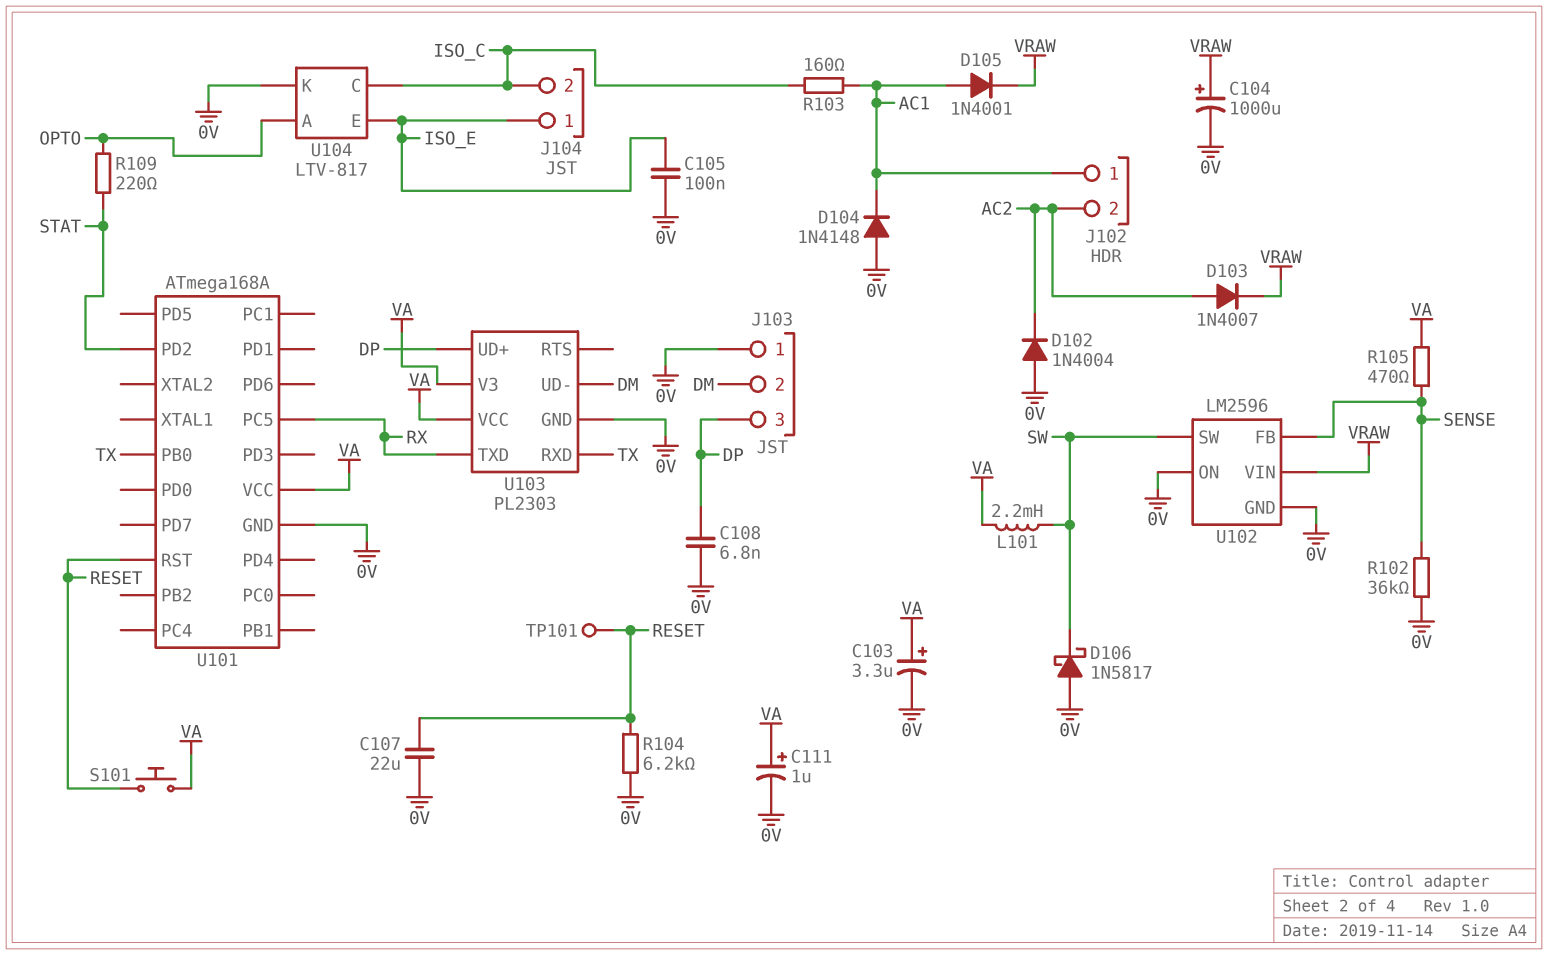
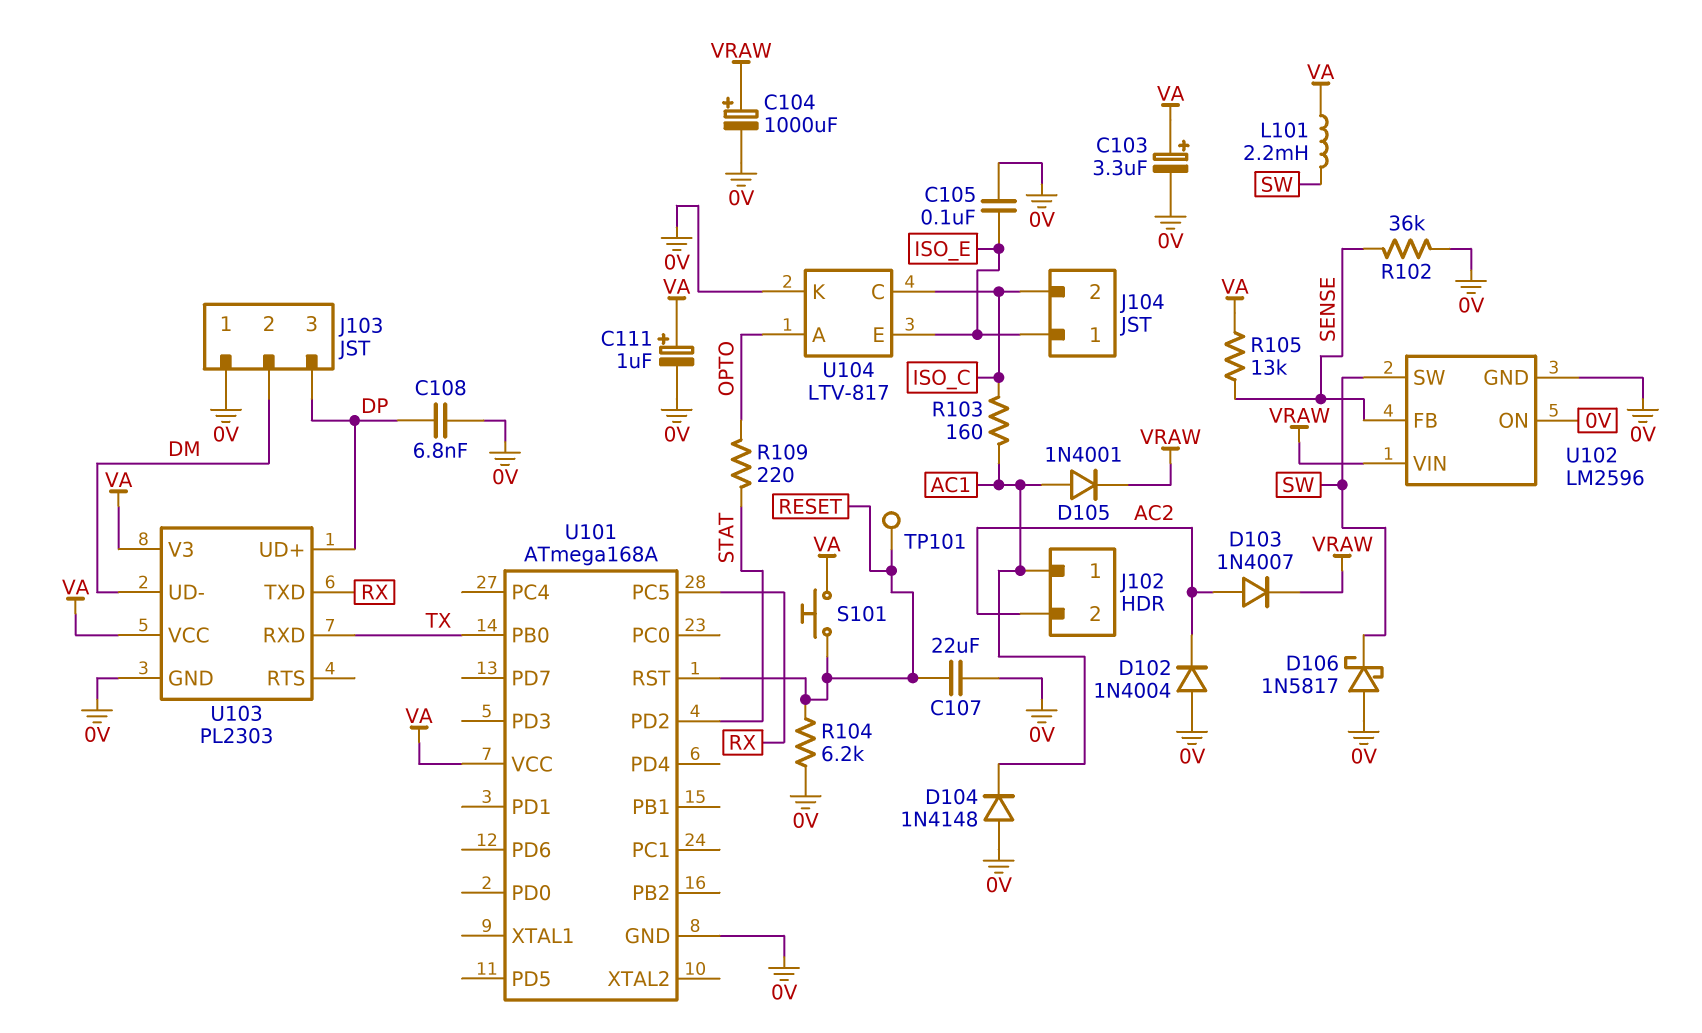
R105: 470 (SENSE, VA) -> 13k (SENSE, VA)

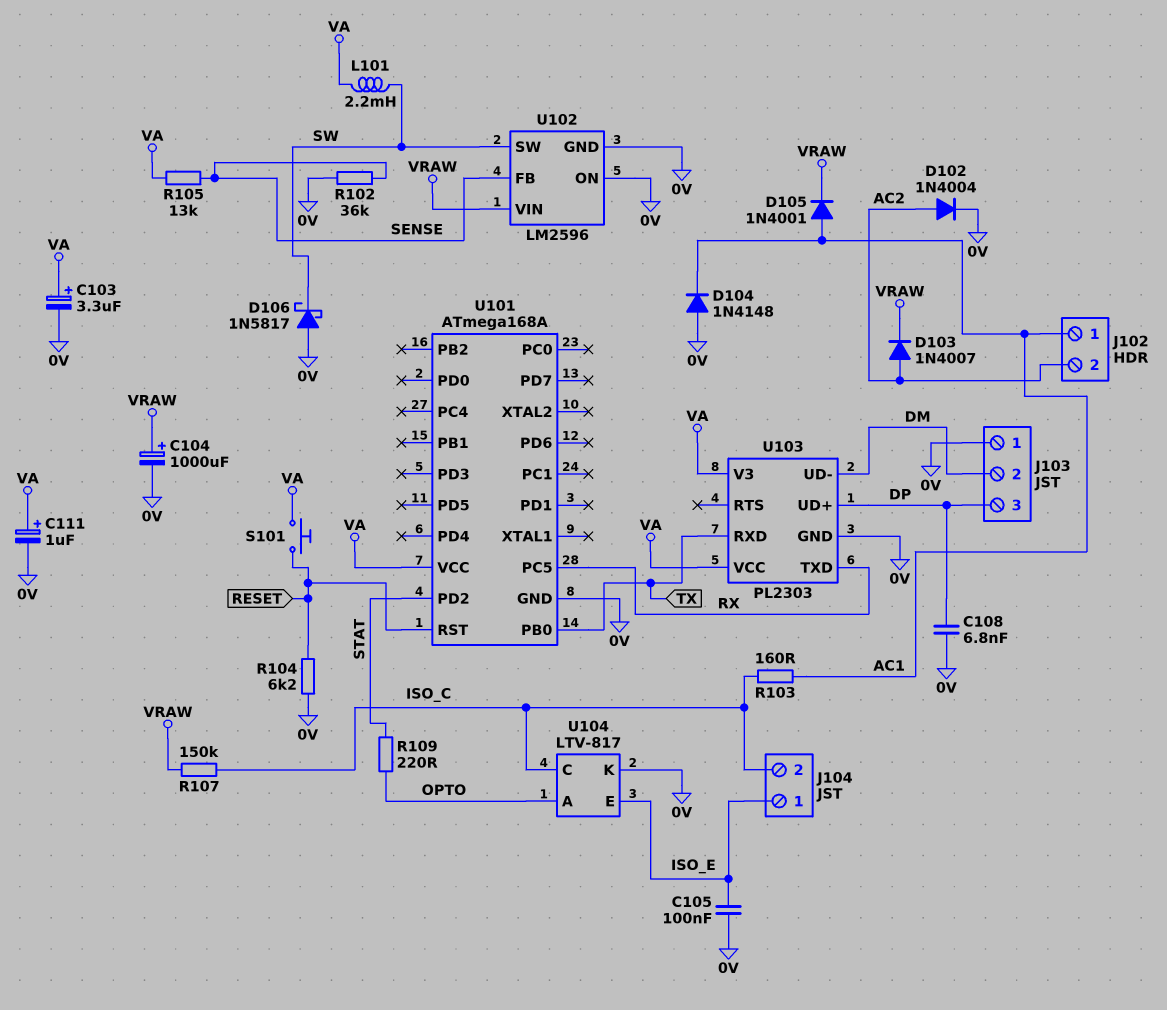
C107: 22uF (0V, RESET) -> none
D102: diode 1N4004 (A 0V, K AC2) -> diode 1N4004 (A AC2, K 0V)
R107: none -> 150k (ISO_C, VRAW)
TP101: test point (RESET) -> none

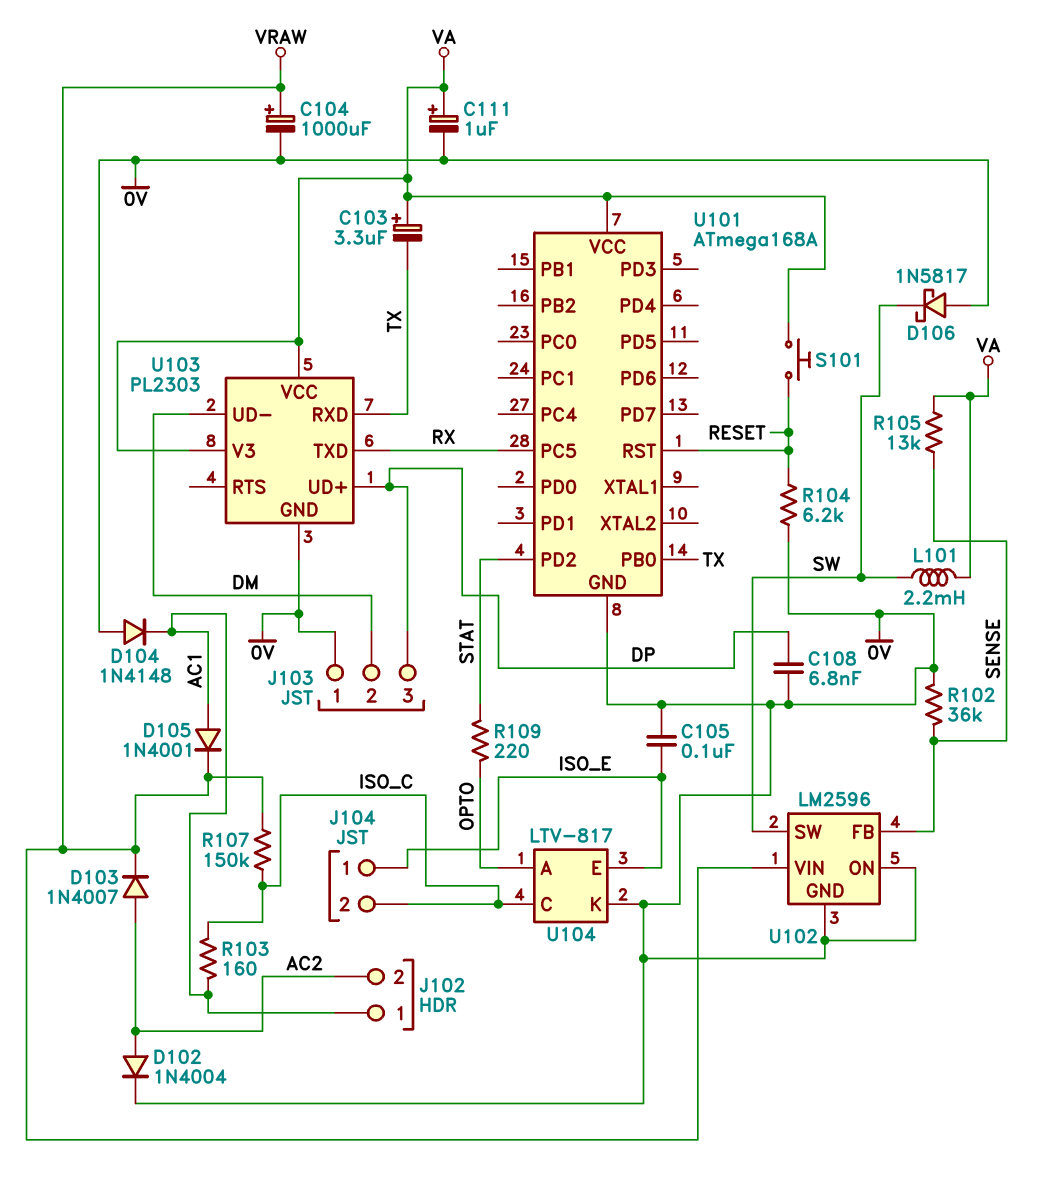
C103: 3.3uF (plus VA, minus 0V) -> 3.3uF (plus VA, minus TX)

